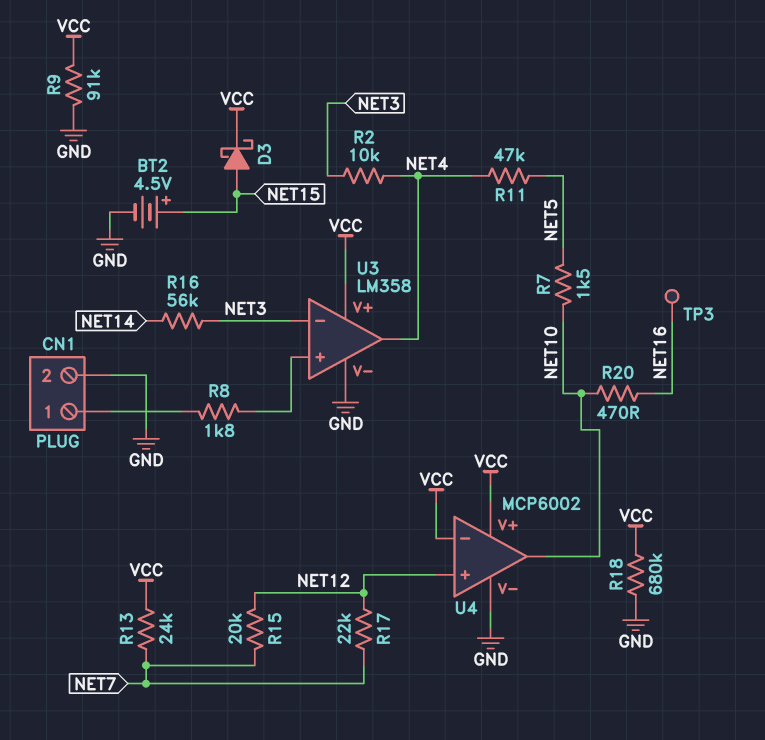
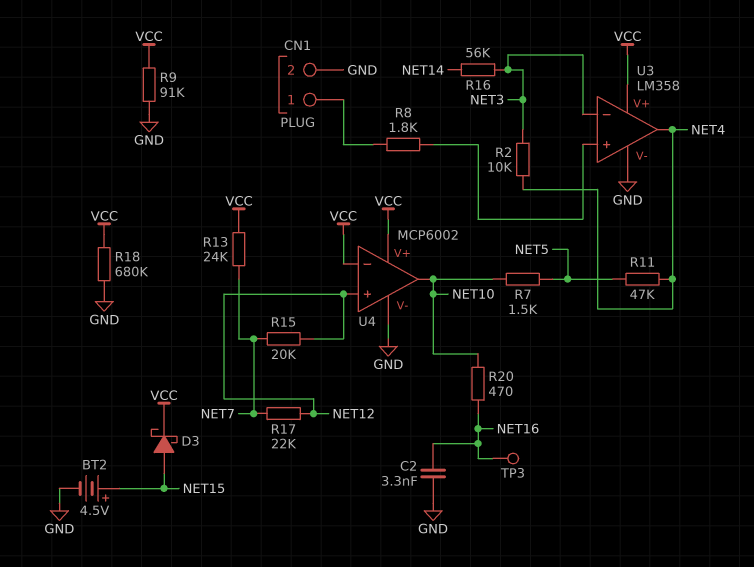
C2: none -> 3.3nF (GND, NET16)

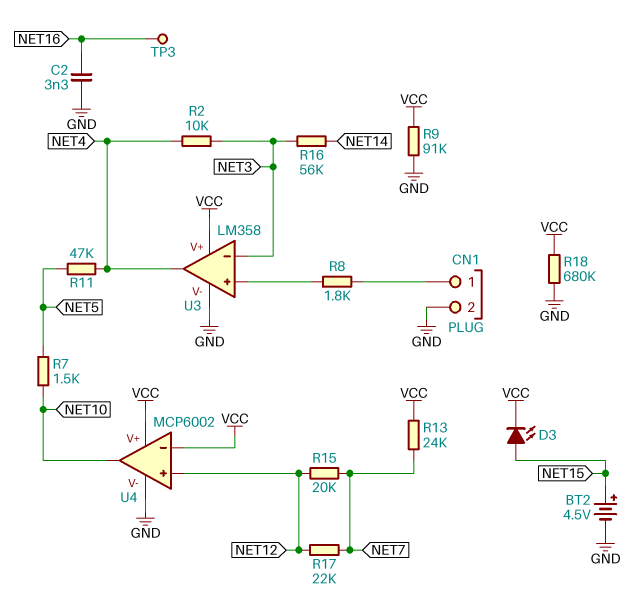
D3: schottky (A NET15, K VCC) -> LED (A NET15, K VCC)
R20: 470 (NET10, NET16) -> none

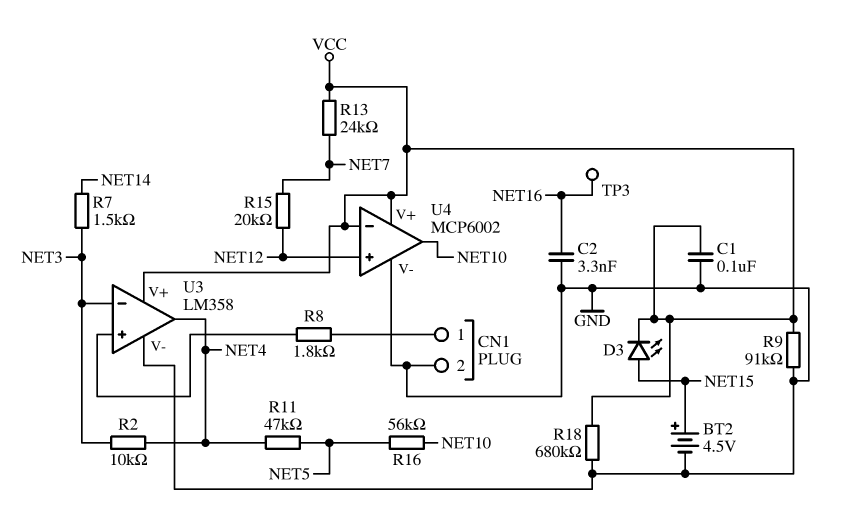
C1: none -> 100nF (GND, VCC)
R7: 1.5k (NET5, NET10) -> 1.5k (NET3, NET14)
R16: 56k (NET3, NET14) -> 56k (NET5, NET10)
R17: 22k (NET7, NET12) -> none

